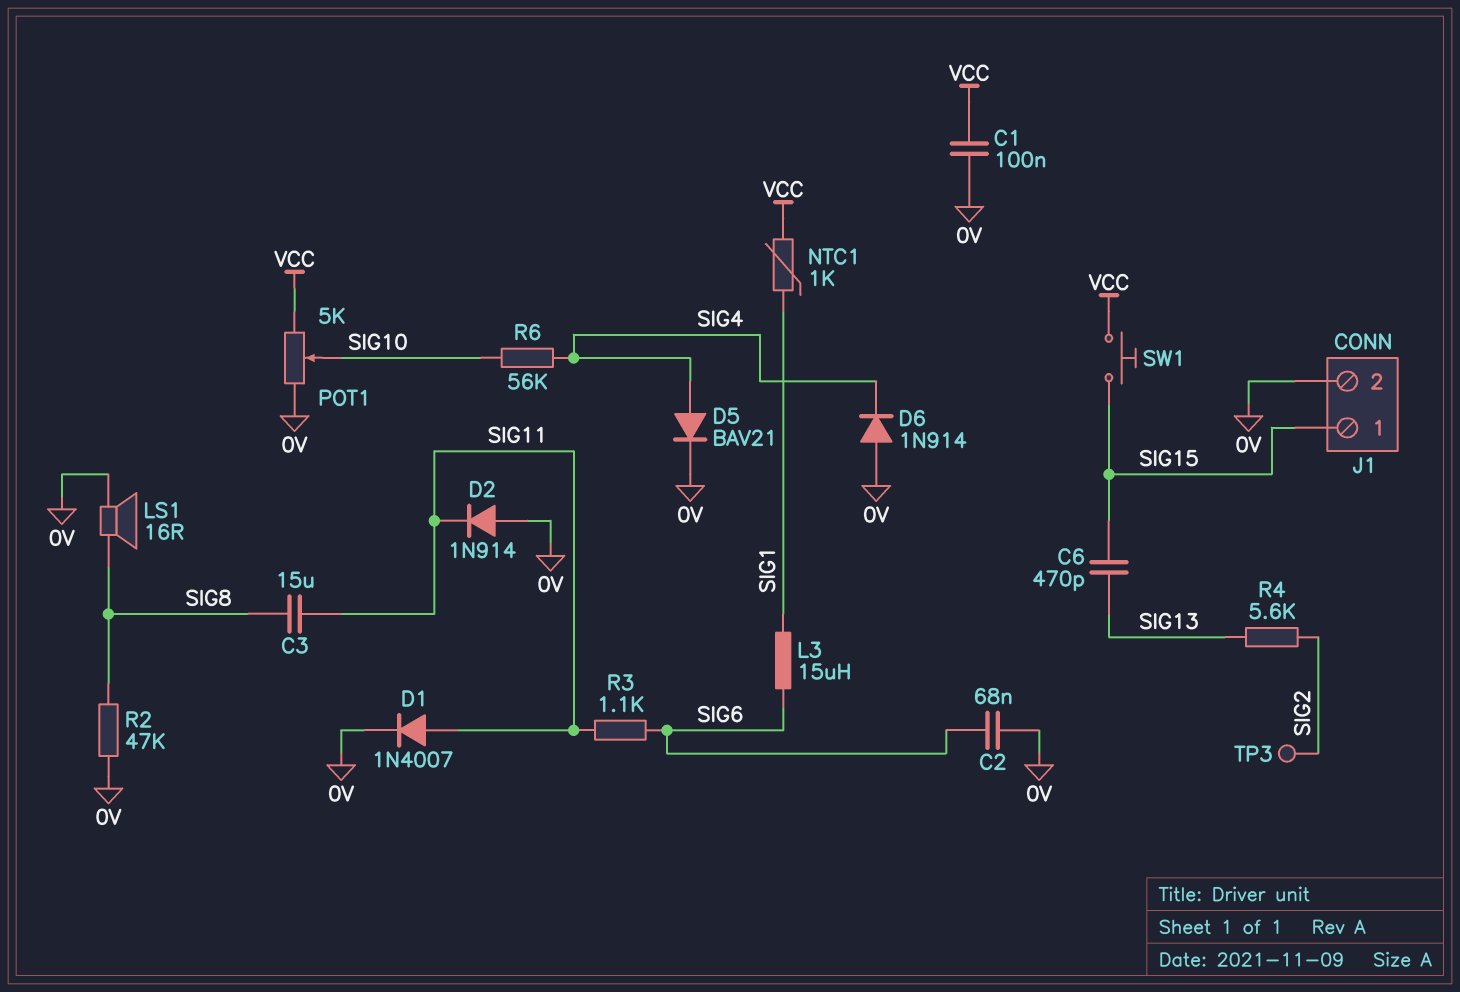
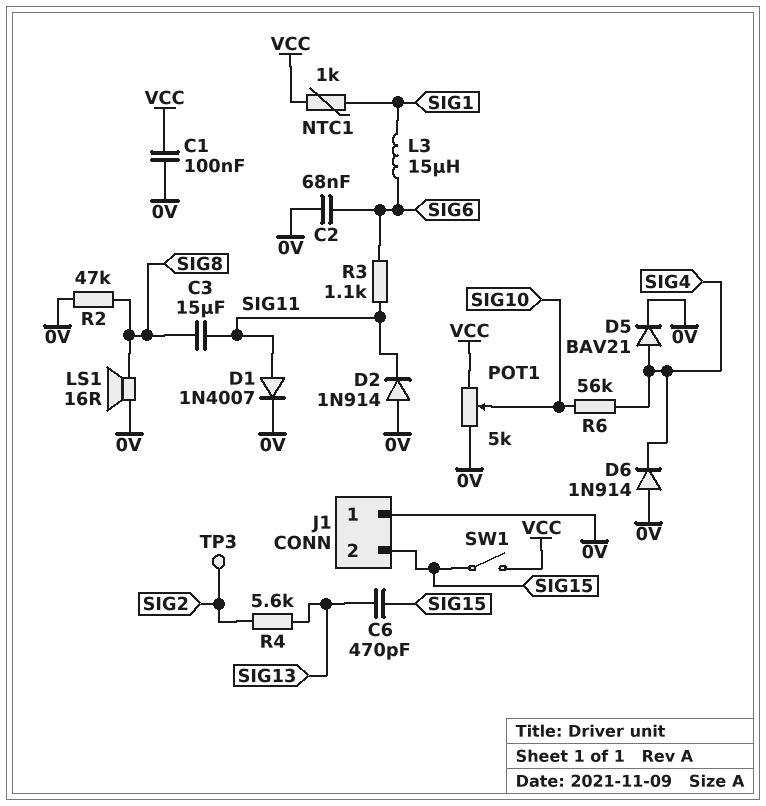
J1 pin 1: SIG15 -> 0V
J1 pin 2: 0V -> SIG15
SW1: button (SIG15, VCC) -> switch (SIG15, VCC)

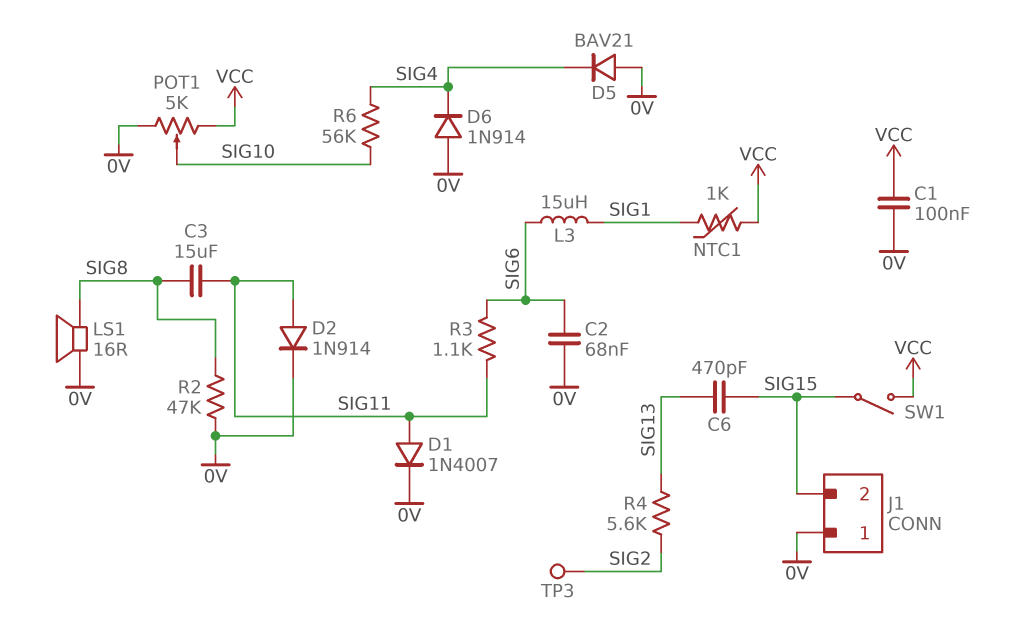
D2: diode 1N914 (A 0V, K SIG11) -> diode 1N914 (A SIG11, K 0V)
D5: diode BAV21 (A SIG4, K 0V) -> diode BAV21 (A 0V, K SIG4)

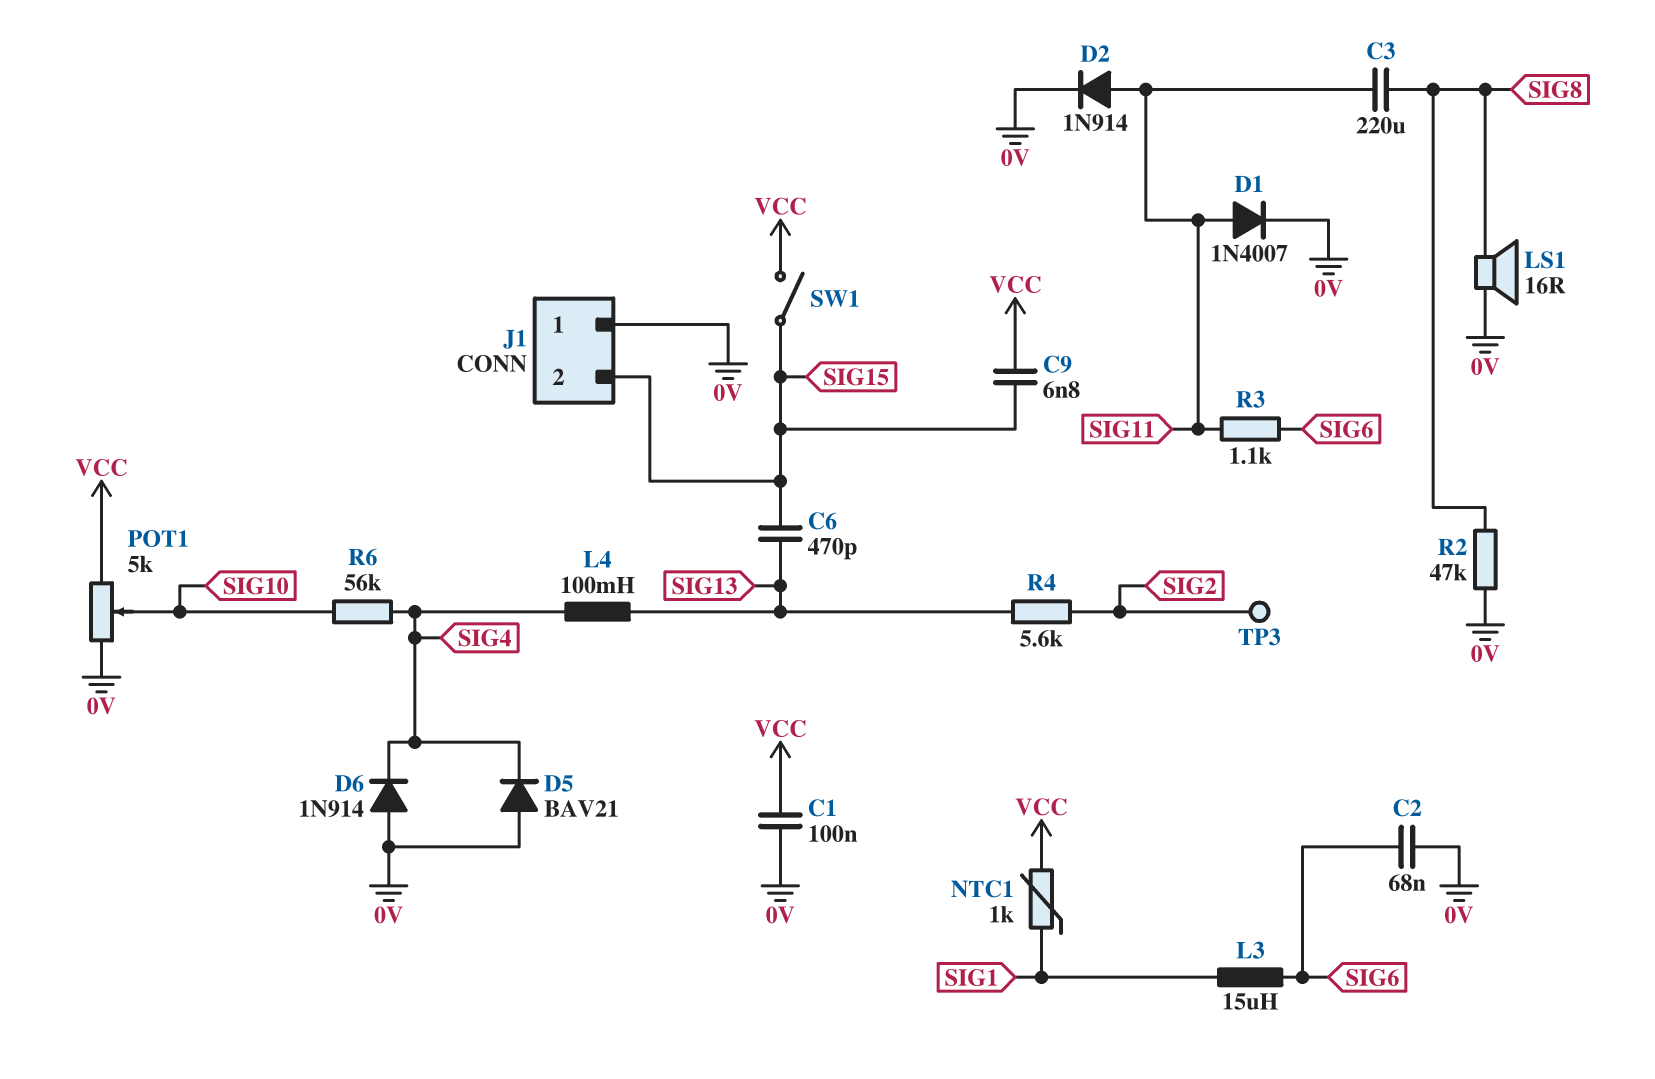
C3: 15uF (SIG8, SIG11) -> 220uF (SIG8, SIG11)
C9: none -> 6.8nF (SIG15, VCC)
L4: none -> 100mH (SIG4, SIG13)

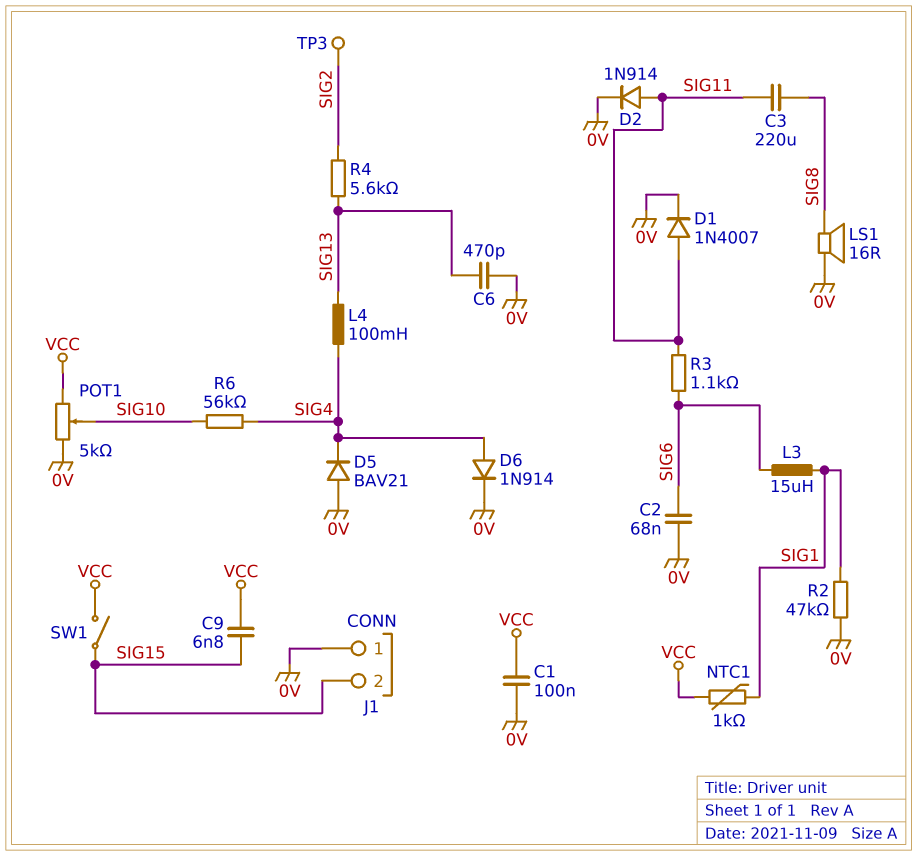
C6: 470pF (SIG13, SIG15) -> 470pF (0V, SIG13)
D6: diode 1N914 (A 0V, K SIG4) -> diode 1N914 (A SIG4, K 0V)
R2: 47k (0V, SIG8) -> 47k (0V, SIG1)

